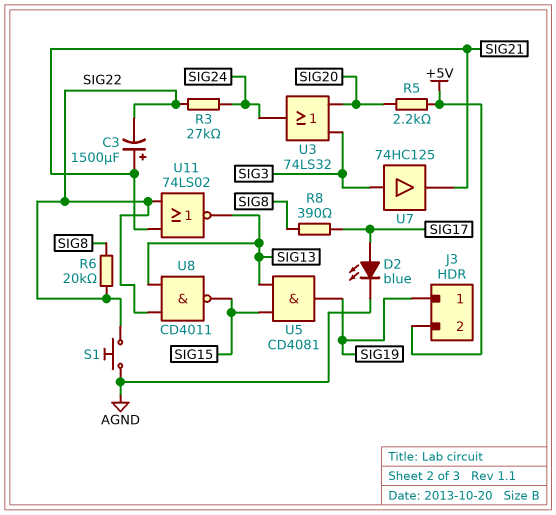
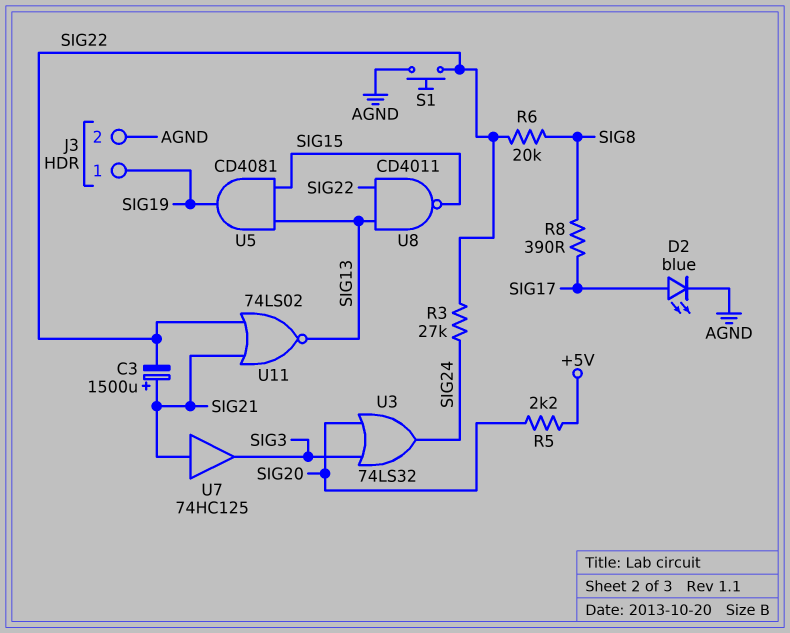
J3 pin 2: +5V -> AGND
U7: buffer 74HC125 (in SIG3, out SIG21) -> buffer 74HC125 (in SIG21, out SIG3)

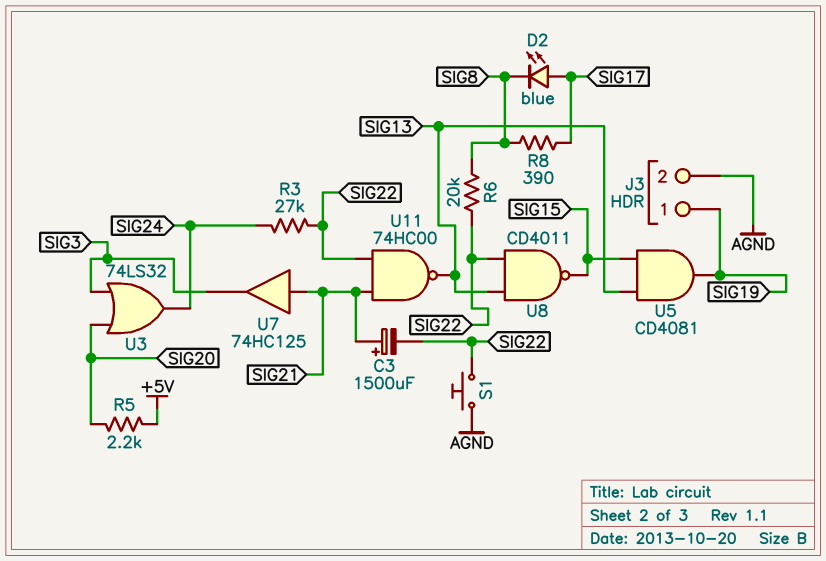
D2: LED blue (A SIG17, K AGND) -> LED blue (A SIG17, K SIG8)
U11: NOR 74LS02 (in SIG21, in SIG22, out SIG13) -> NAND 74HC00 (in SIG21, in SIG22, out SIG13)

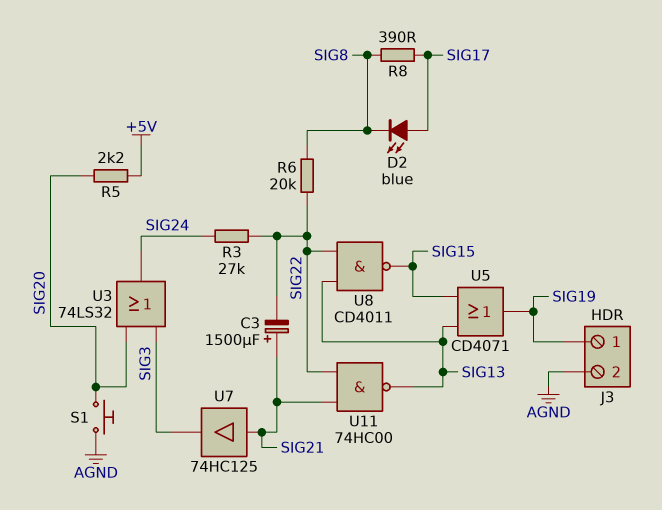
S1: button (AGND, SIG22) -> button (AGND, SIG20)
U5: AND CD4081 (in SIG13, in SIG15, out SIG19) -> OR CD4071 (in SIG13, in SIG15, out SIG19)

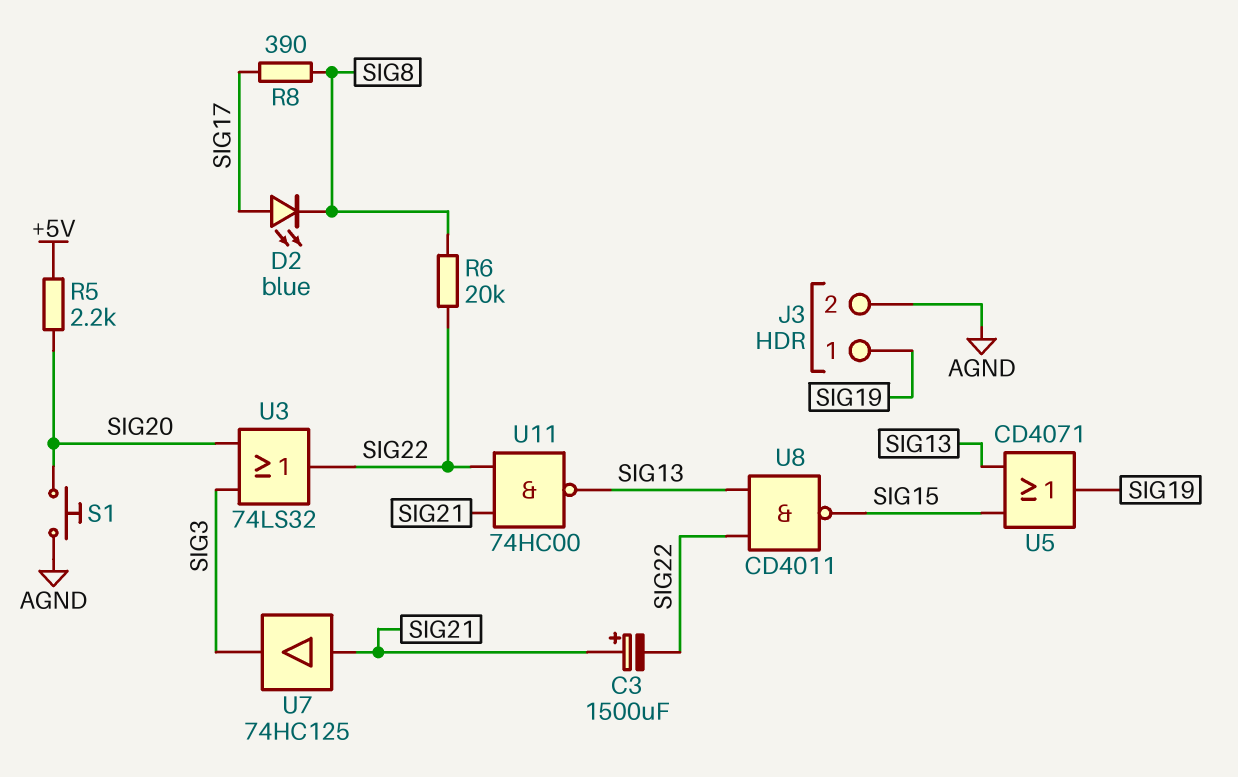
R3: 27k (SIG22, SIG24) -> none
U3: OR 74LS32 (in SIG3, in SIG20, out SIG24) -> OR 74LS32 (in SIG3, in SIG20, out SIG22)

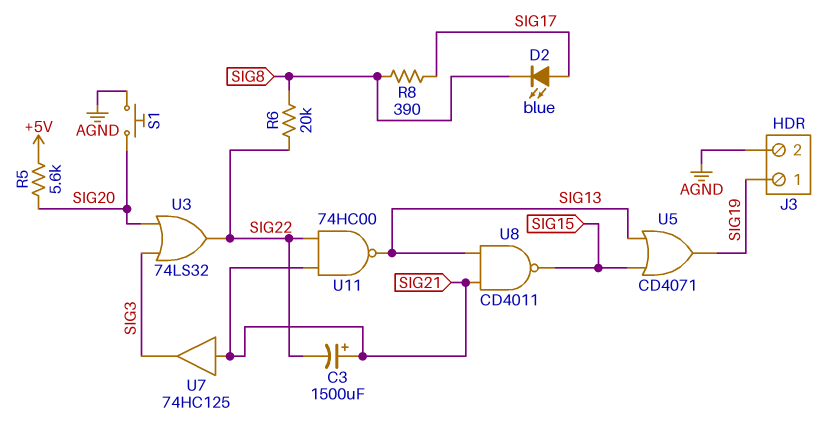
R5: 2.2k (+5V, SIG20) -> 5.6k (+5V, SIG20)
U8: NAND CD4011 (in SIG13, in SIG22, out SIG15) -> NAND CD4011 (in SIG13, in SIG21, out SIG15)

